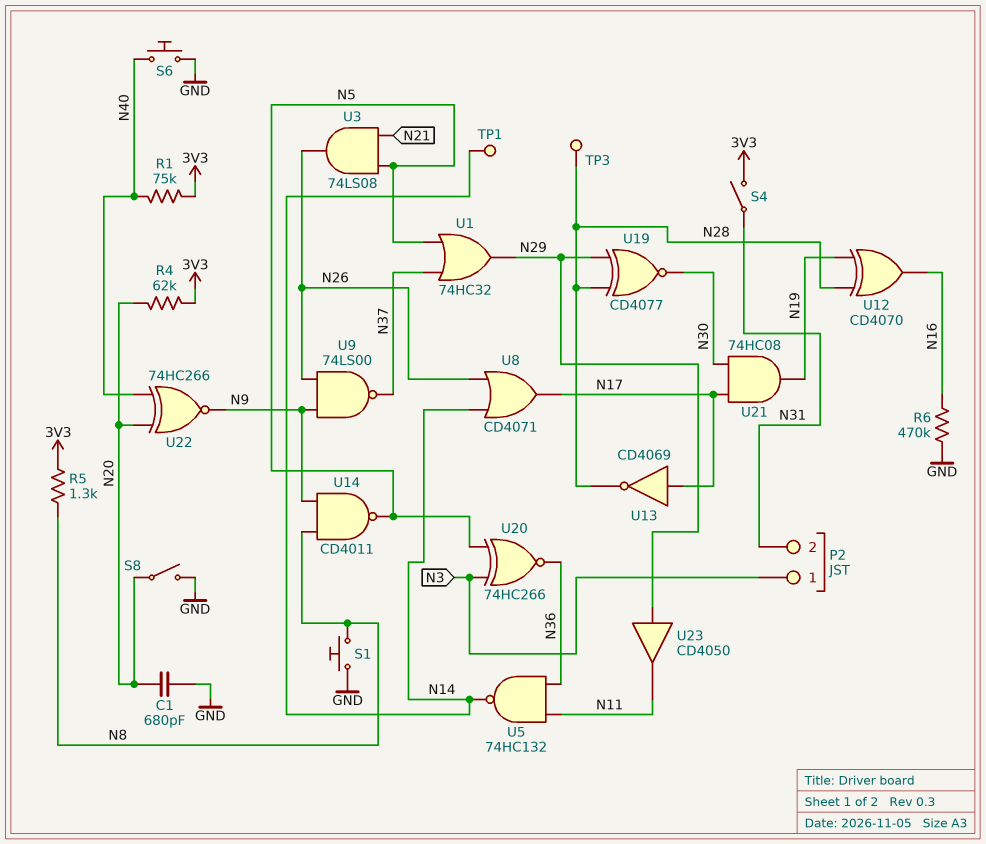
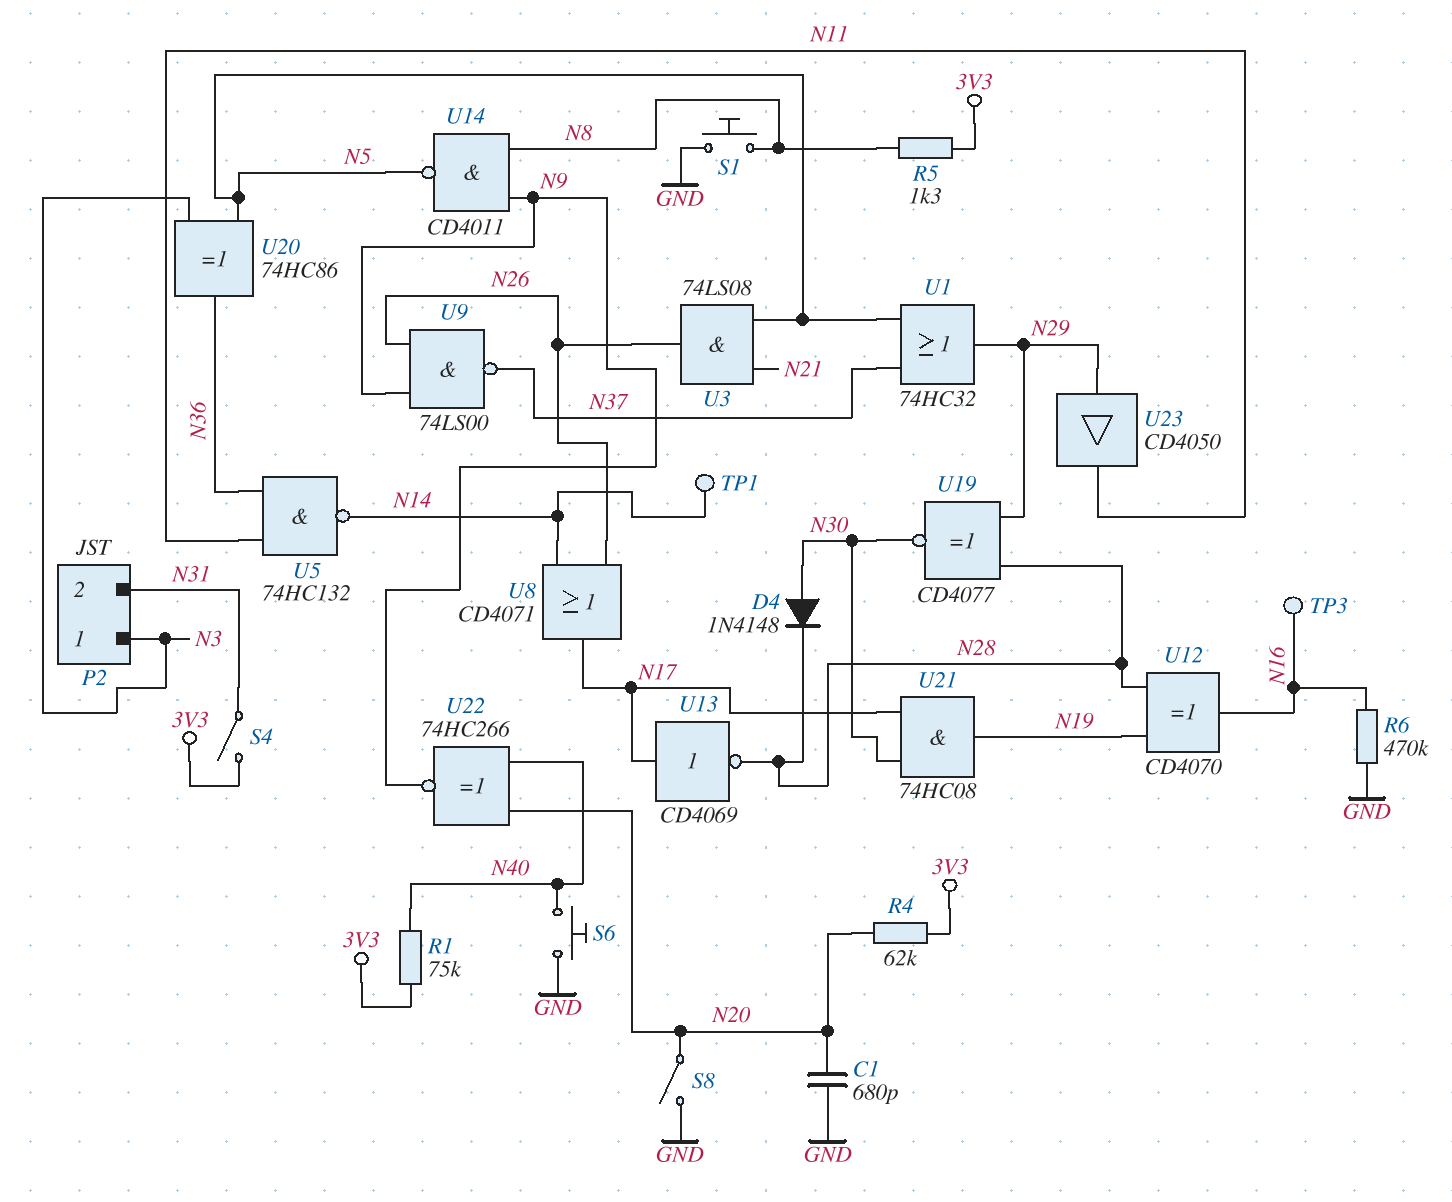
D4: none -> diode 1N4148 (A N30, K N28)
TP3: test point (N28) -> test point (N16)
U20: XNOR 74HC266 (in N3, in N5, out N36) -> XOR 74HC86 (in N3, in N5, out N36)

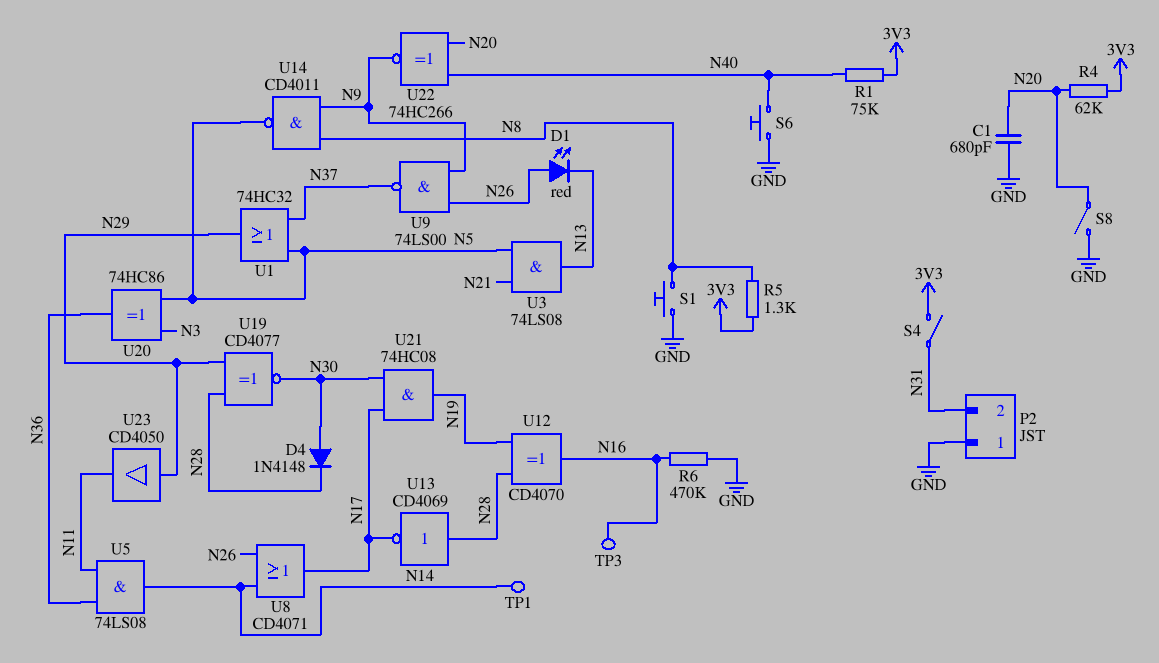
D1: none -> LED red (A N26, K N13)
P2 pin 1: N3 -> GND
U3: AND 74LS08 (in N5, in N21, out N26) -> AND 74LS08 (in N5, in N21, out N13)
U5: NAND 74HC132 (in N11, in N36, out N14) -> AND 74LS08 (in N11, in N36, out N14)
U13: NOT CD4069 (in N17, out N28) -> NOT CD4069 (in N28, out N17)

